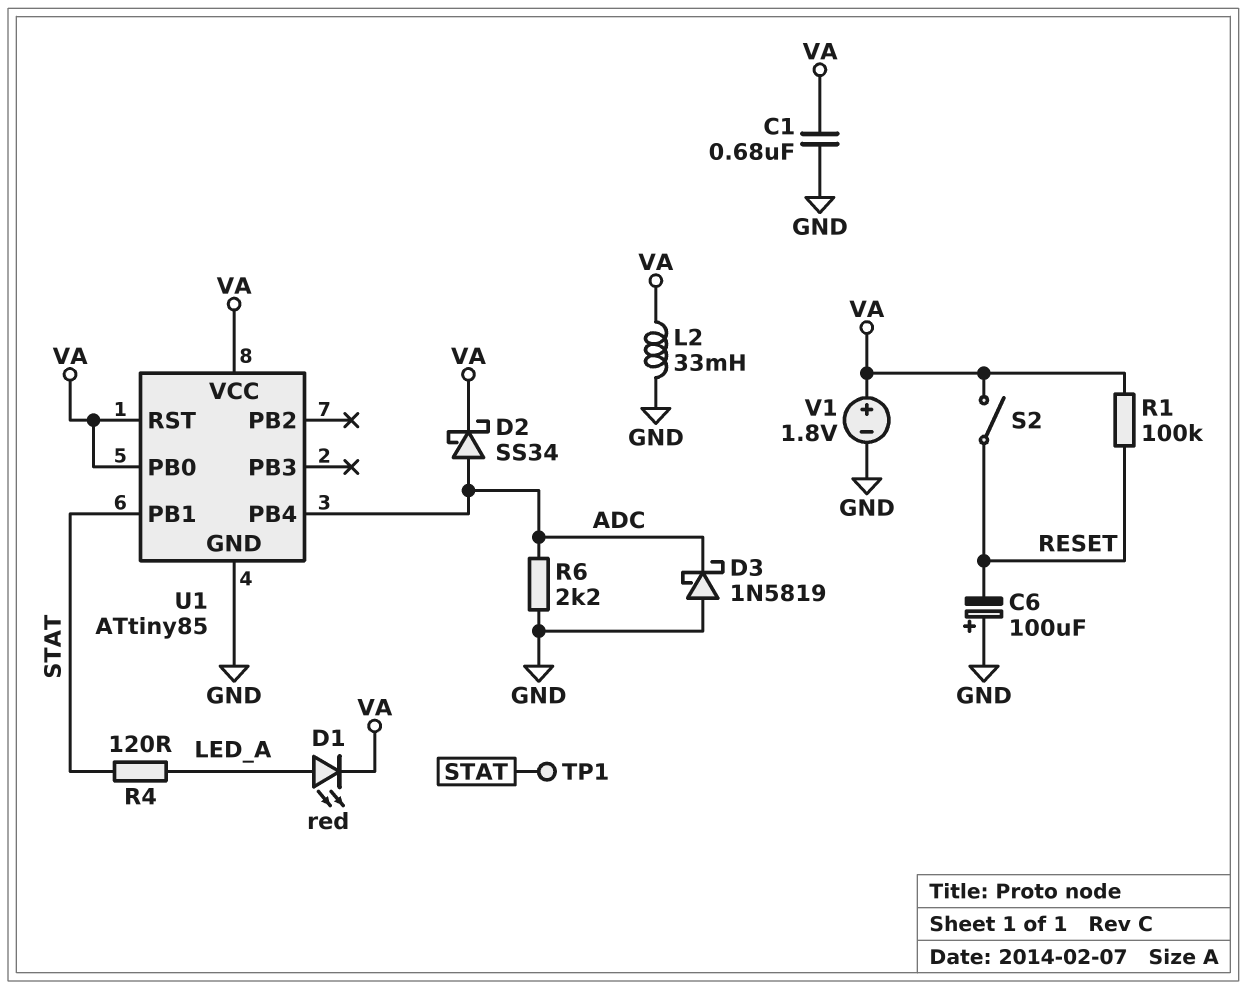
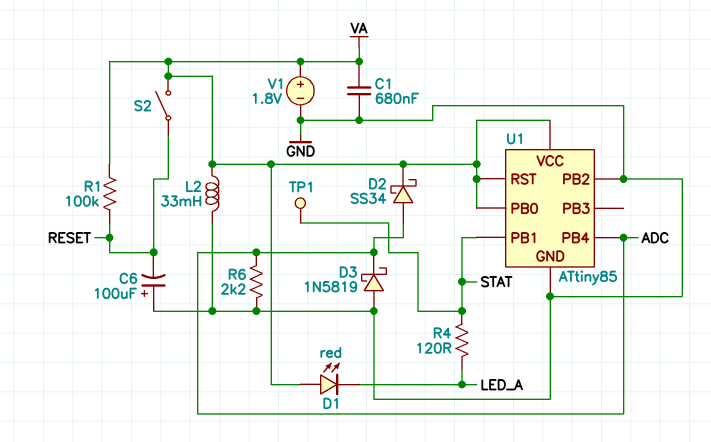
D1: LED red (A LED_A, K VA) -> LED red (A VA, K LED_A)
U1 pin PB2: none -> GND

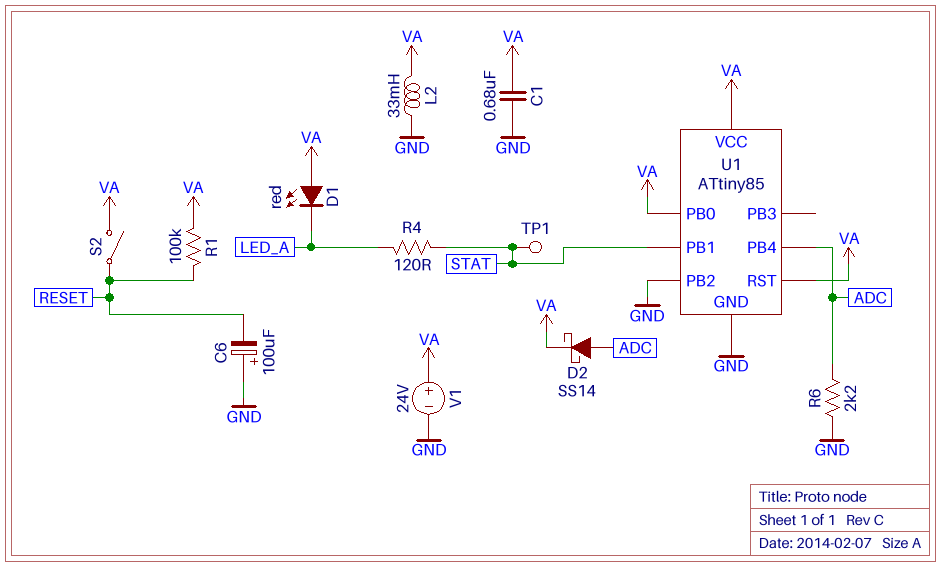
D2: schottky SS34 (A ADC, K VA) -> schottky SS14 (A ADC, K VA)
D3: schottky 1N5819 (A GND, K ADC) -> none
V1: 1.8V (plus VA, minus GND) -> 24V (plus VA, minus GND)

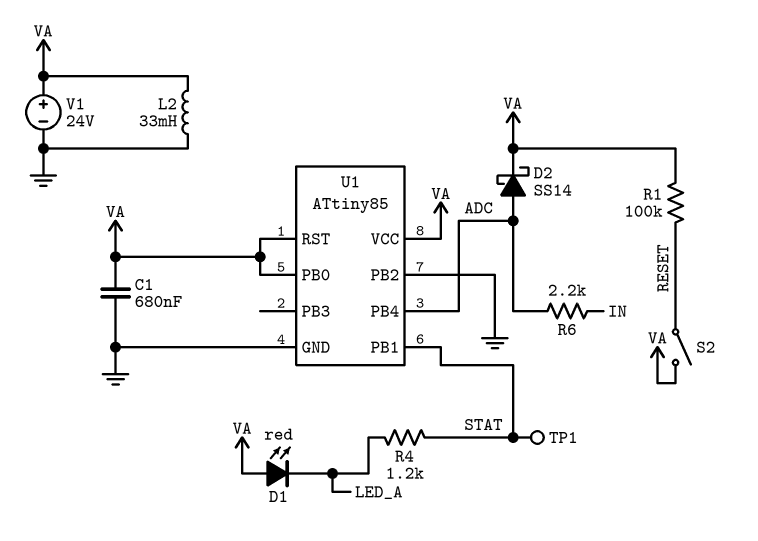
C6: 100uF (plus GND, minus RESET) -> none
R4: 120 (LED_A, STAT) -> 1.2k (LED_A, STAT)
R6: 2.2k (ADC, GND) -> 2.2k (ADC, IN)

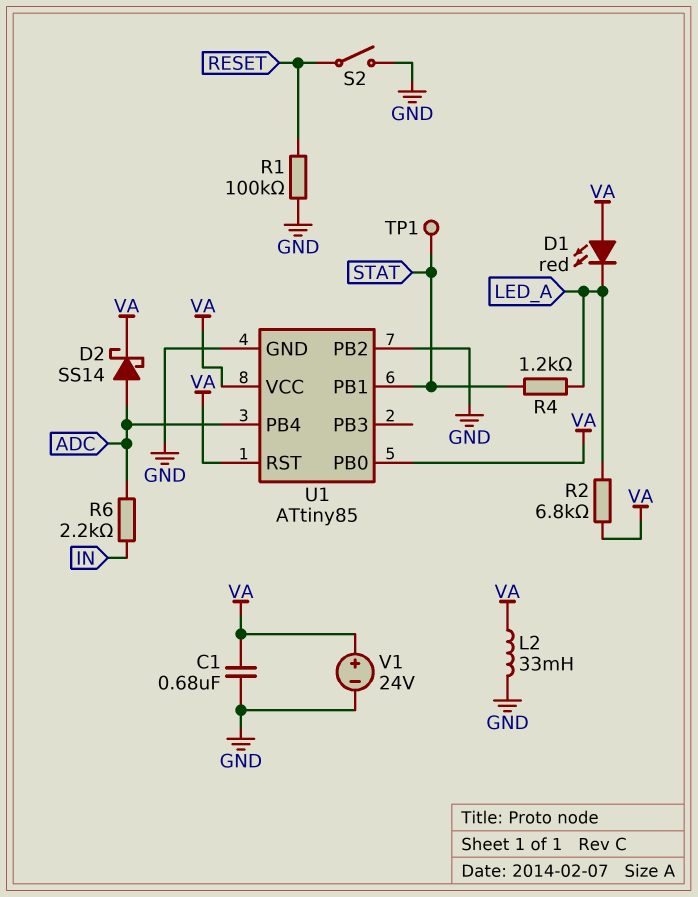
R1: 100k (RESET, VA) -> 100k (GND, RESET)
R2: none -> 6.8k (LED_A, VA)
S2: switch (RESET, VA) -> switch (GND, RESET)

